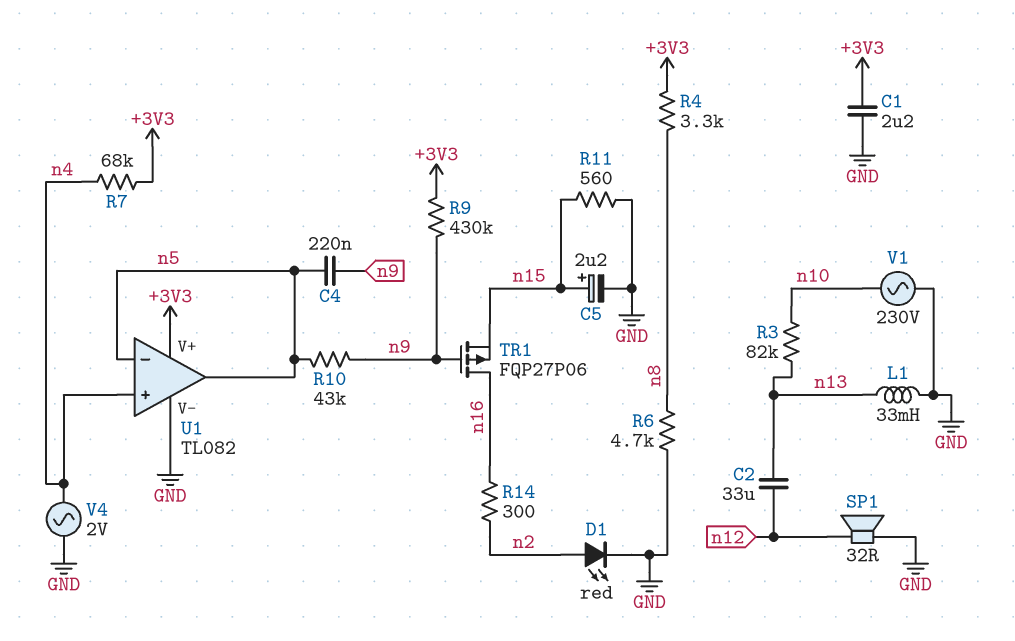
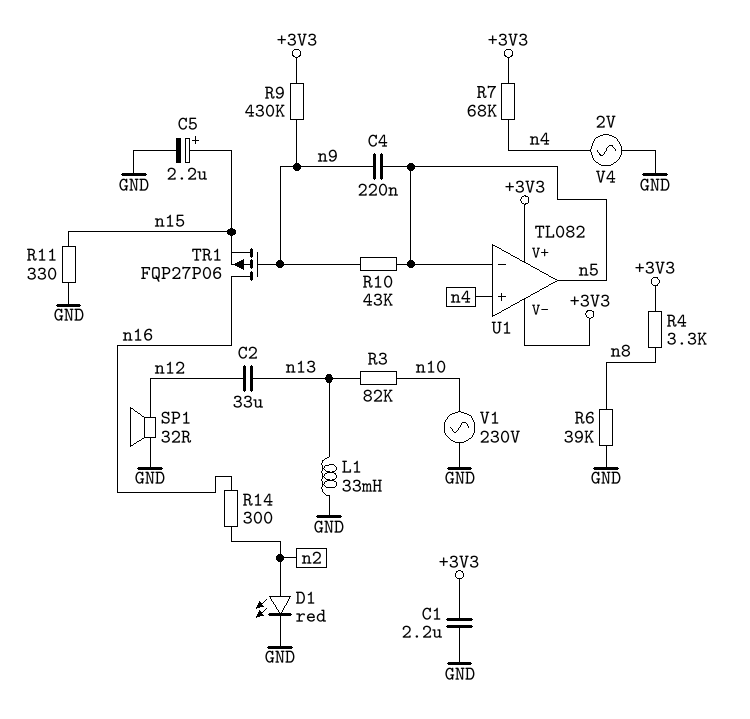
R6: 4.7k (GND, n8) -> 39k (GND, n8)
R11: 560 (GND, n15) -> 330 (GND, n15)
U1 pin V-: GND -> +3V3

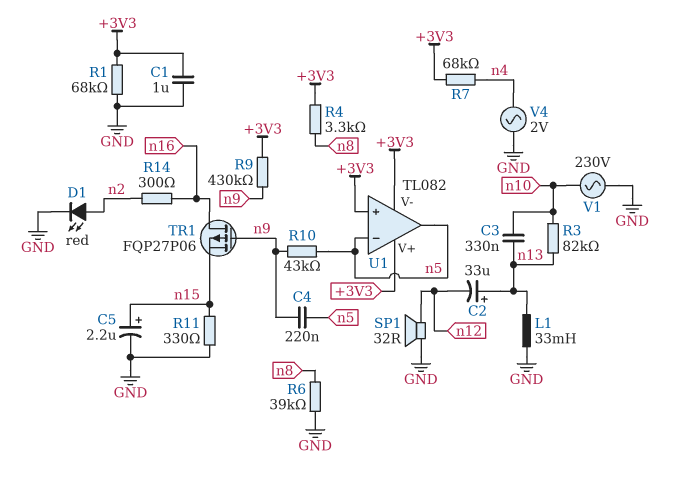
C1: 2.2uF (+3V3, GND) -> 1uF (+3V3, GND)
C2: 33uF (n12, n13) -> 33uF (plus n13, minus n12)
C3: none -> 330nF (n10, n13)
R1: none -> 68k (+3V3, GND)
U1 pin in+: n4 -> +3V3

